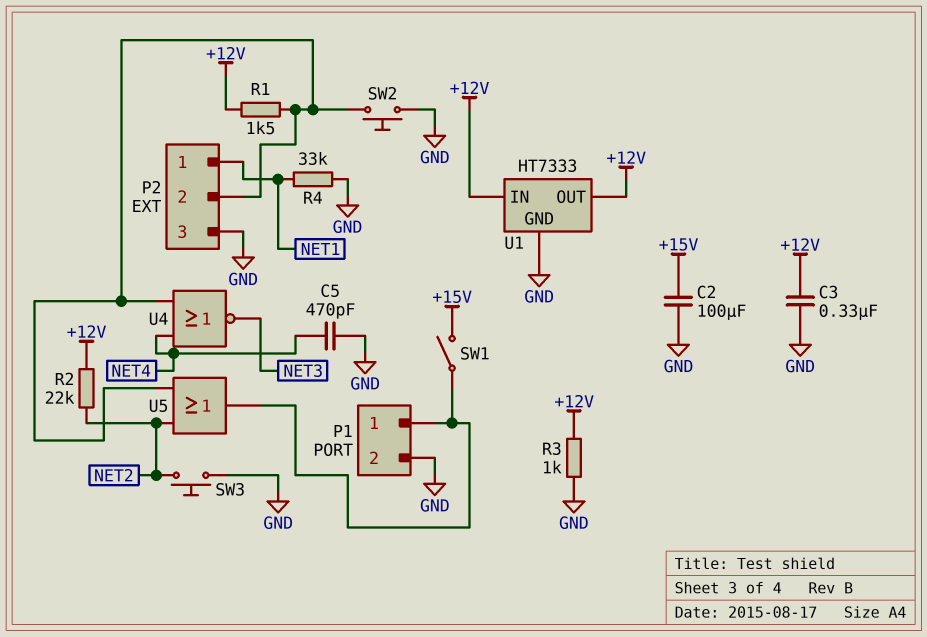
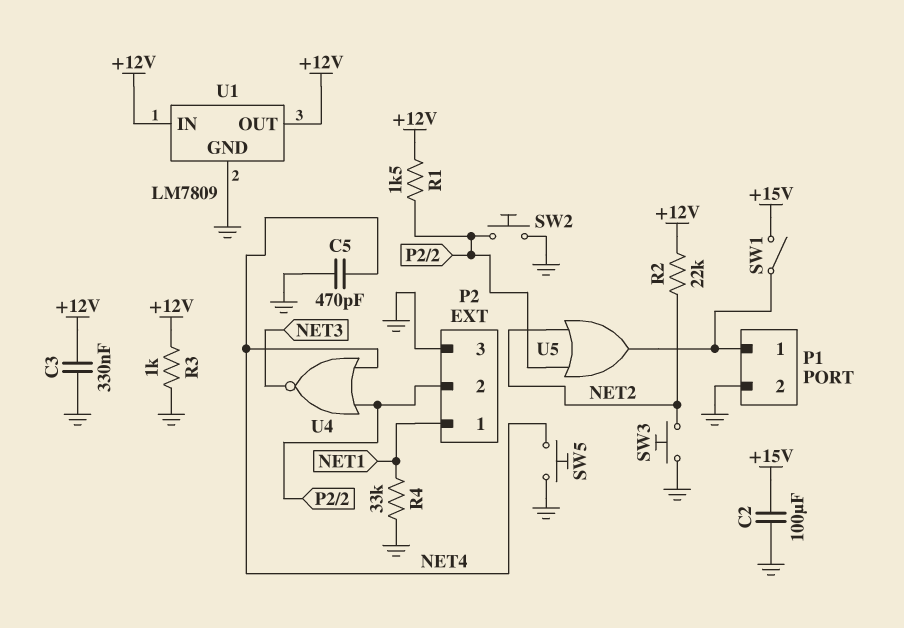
SW5: none -> button (GND, NET4)
U1: HT7333 -> LM7809

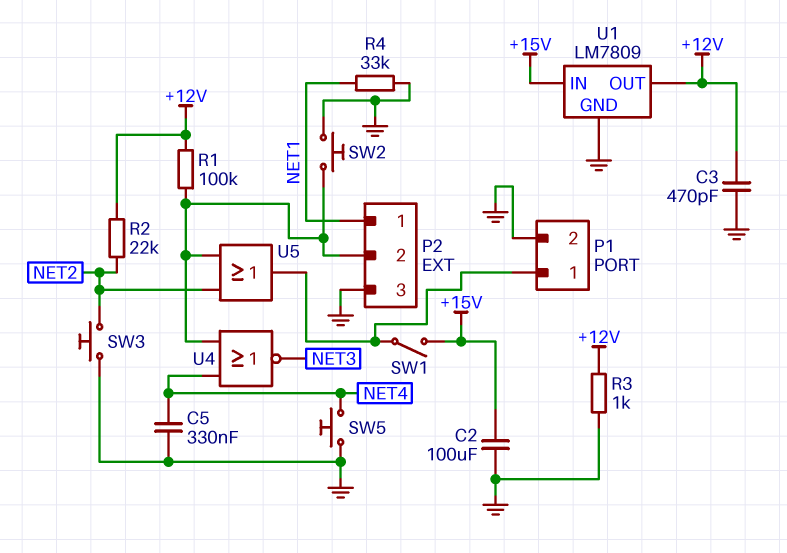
C3: 330nF (+12V, GND) -> 470pF (+12V, GND)
C5: 470pF (GND, NET4) -> 330nF (GND, NET4)
R1: 1.5k (+12V, P2/2) -> 100k (+12V, P2/2)
U1 pin IN: +12V -> +15V

